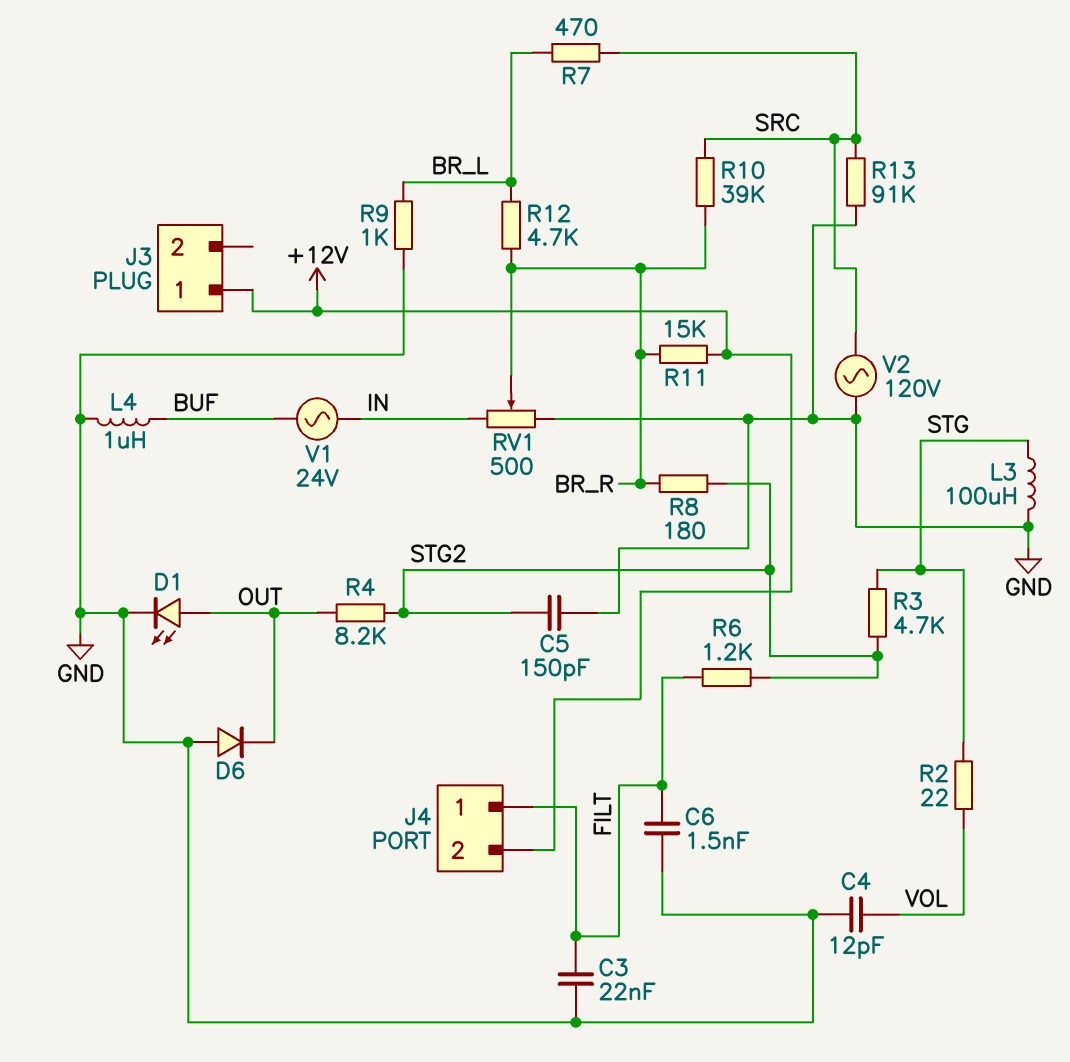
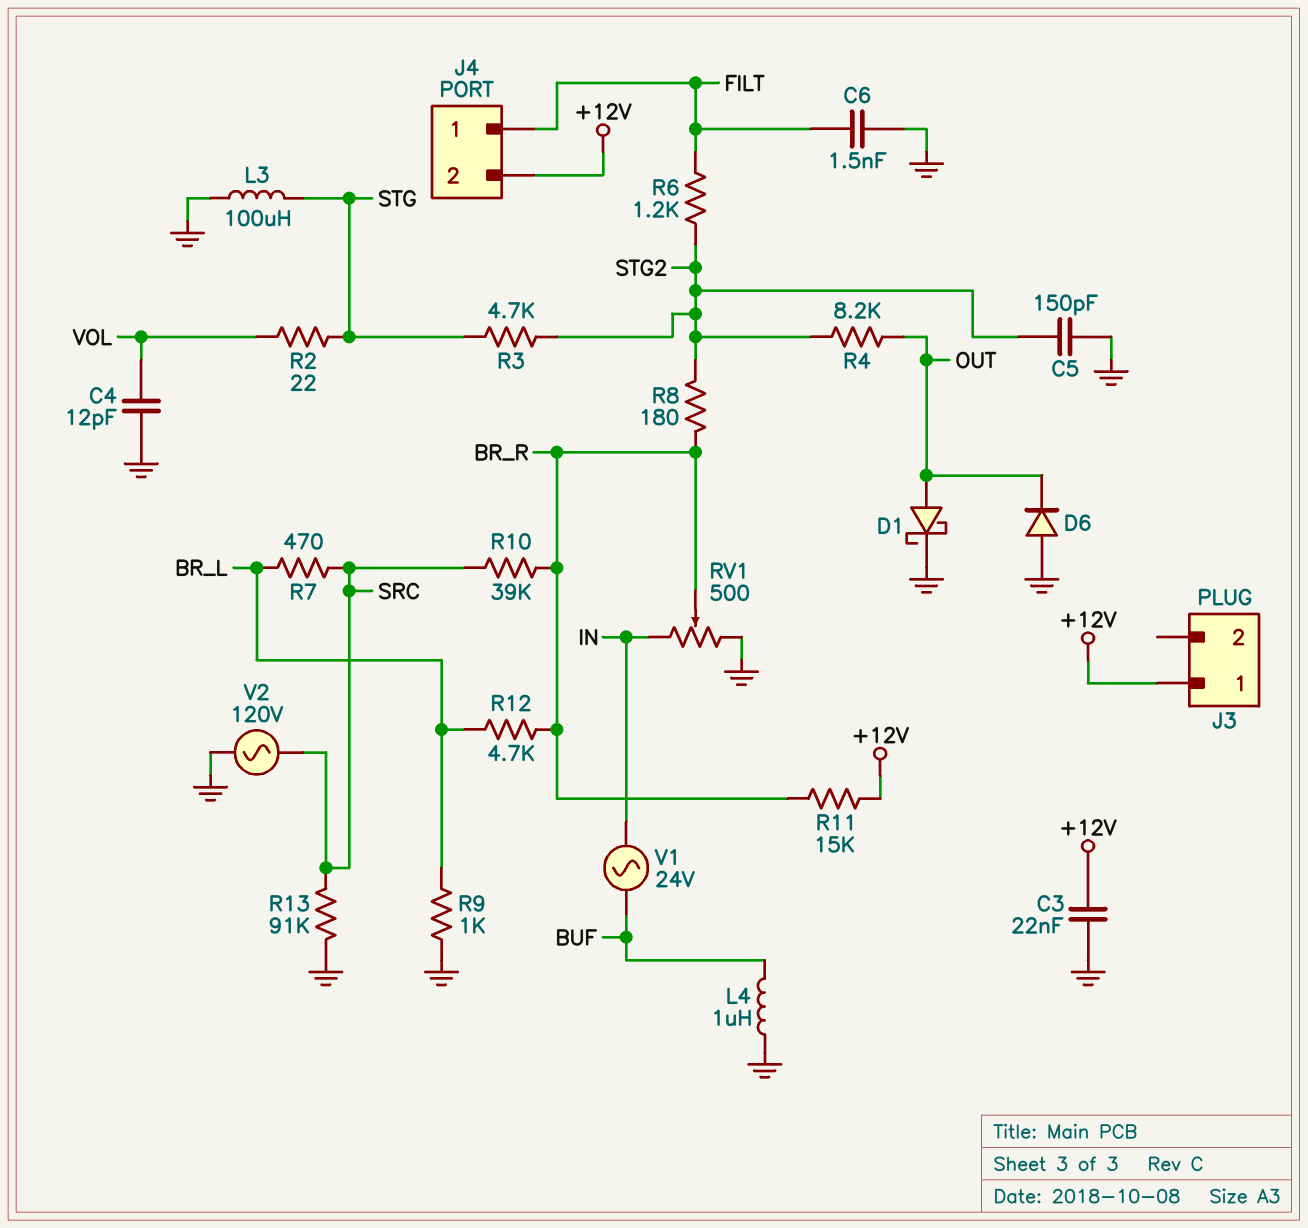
C3: 22nF (FILT, GND) -> 22nF (+12V, GND)
D1: LED (A OUT, K GND) -> schottky (A OUT, K GND)

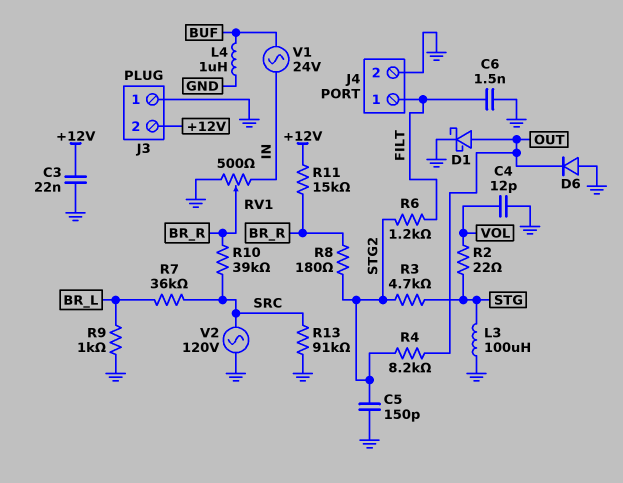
J3 pin 1: +12V -> GND
J3 pin 2: none -> +12V
J4 pin 2: +12V -> GND
R7: 470 (BR_L, SRC) -> 36k (BR_L, SRC)
R12: 4.7k (BR_L, BR_R) -> none

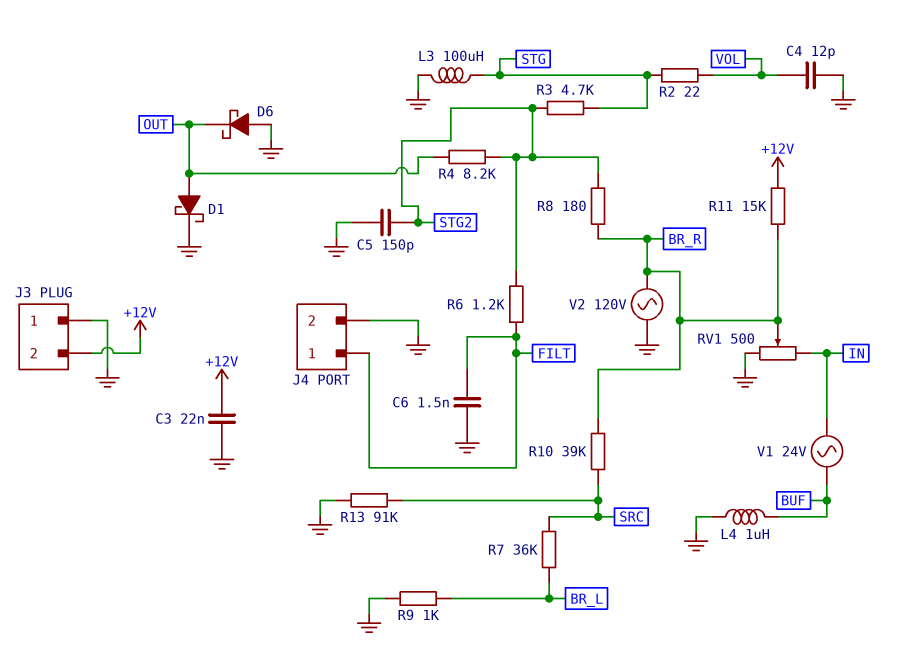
D6: diode (A GND, K OUT) -> schottky (A GND, K OUT)
V2: AC 120V (GND, SRC) -> AC 120V (BR_R, GND)

